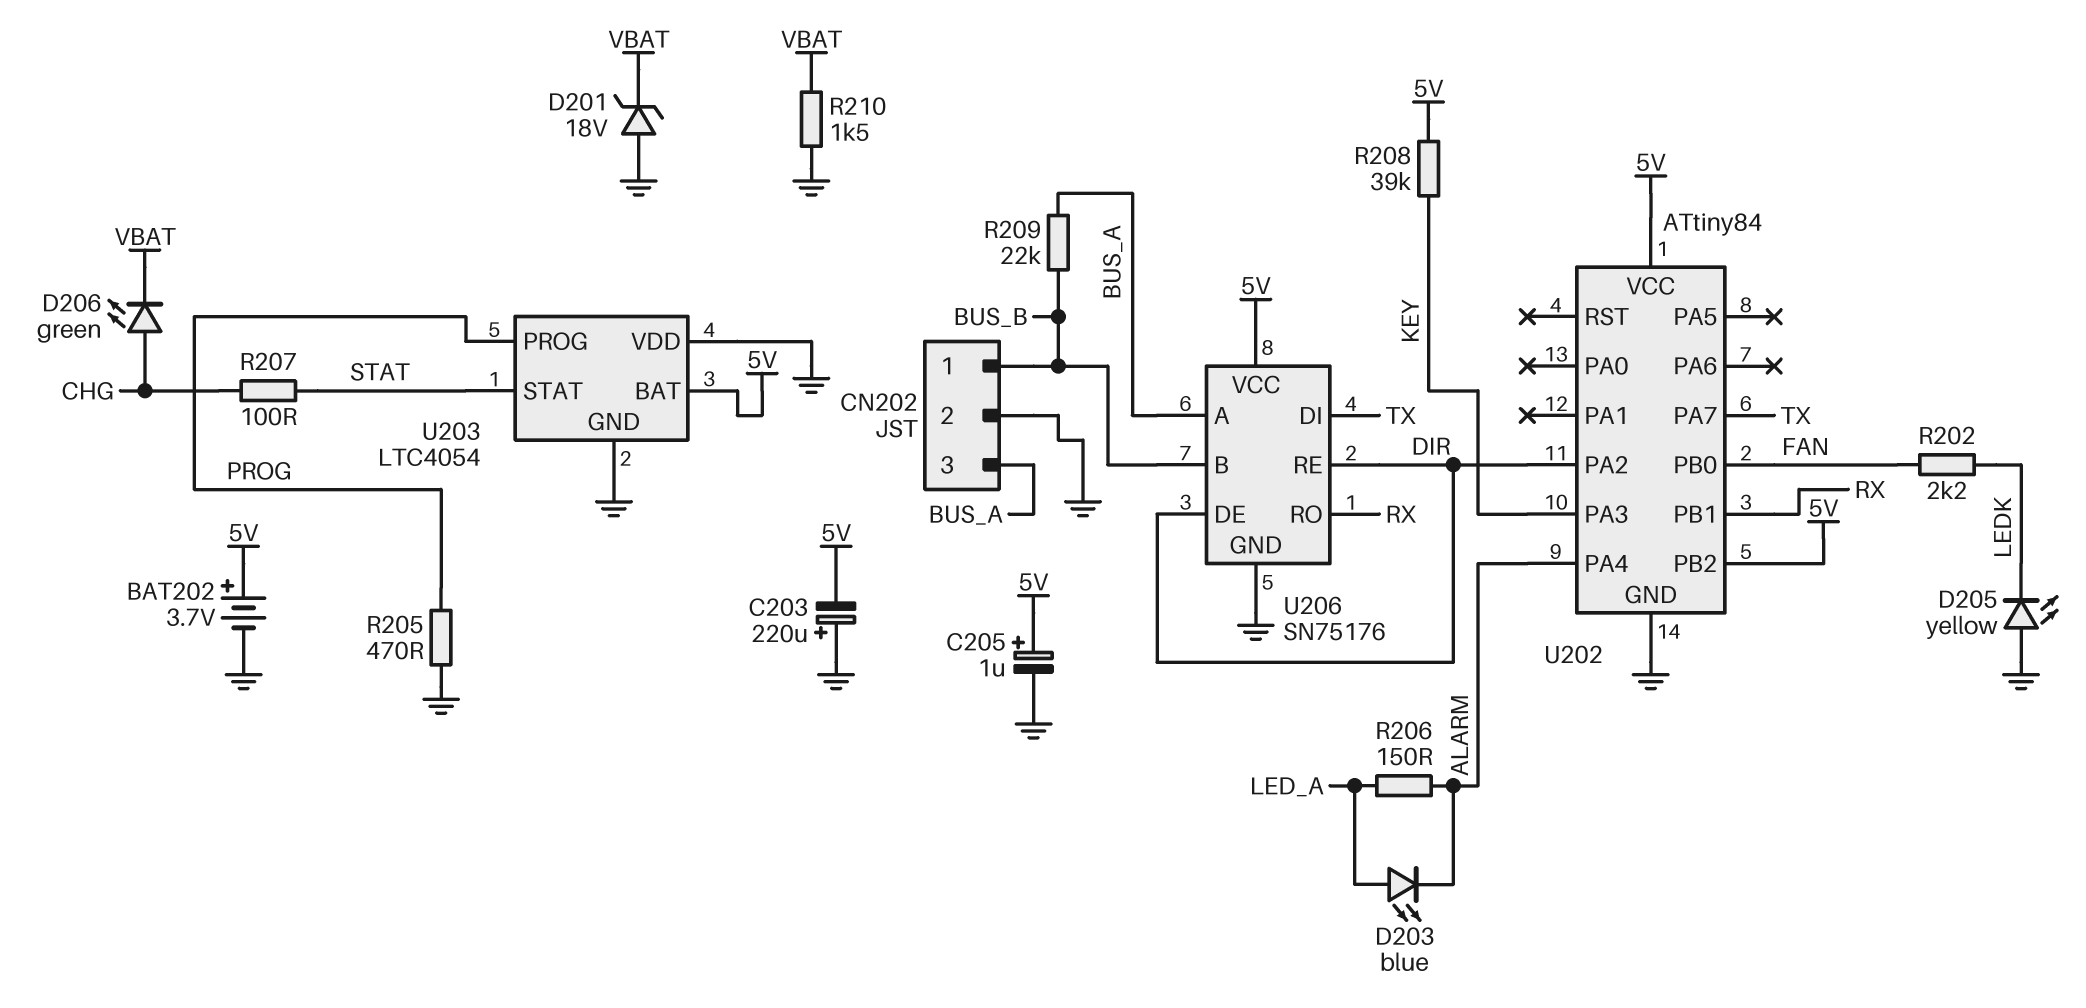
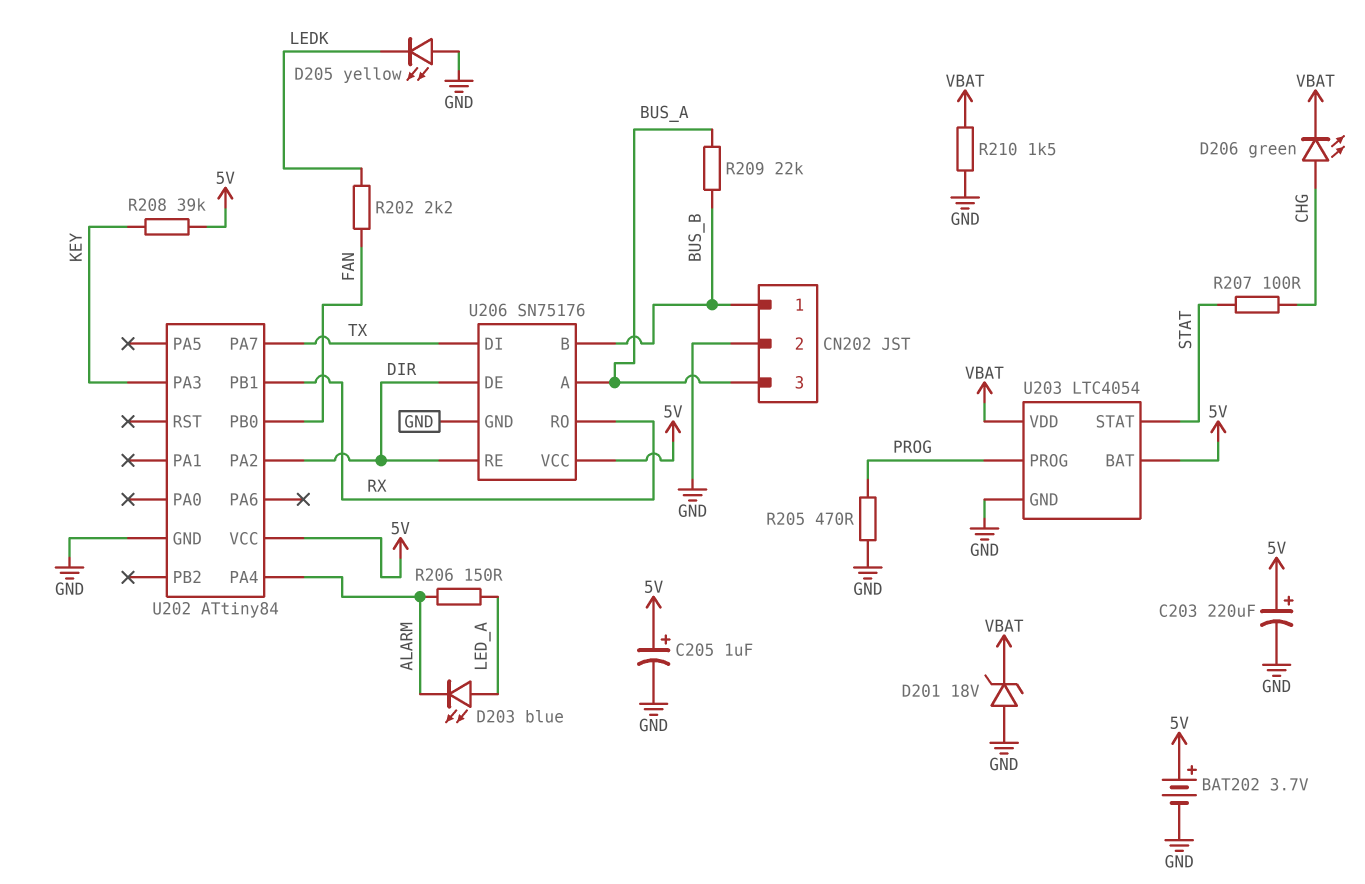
C203: 220uF (plus GND, minus 5V) -> 220uF (plus 5V, minus GND)
U202 pin PB2: 5V -> none
U203 pin VDD: GND -> VBAT

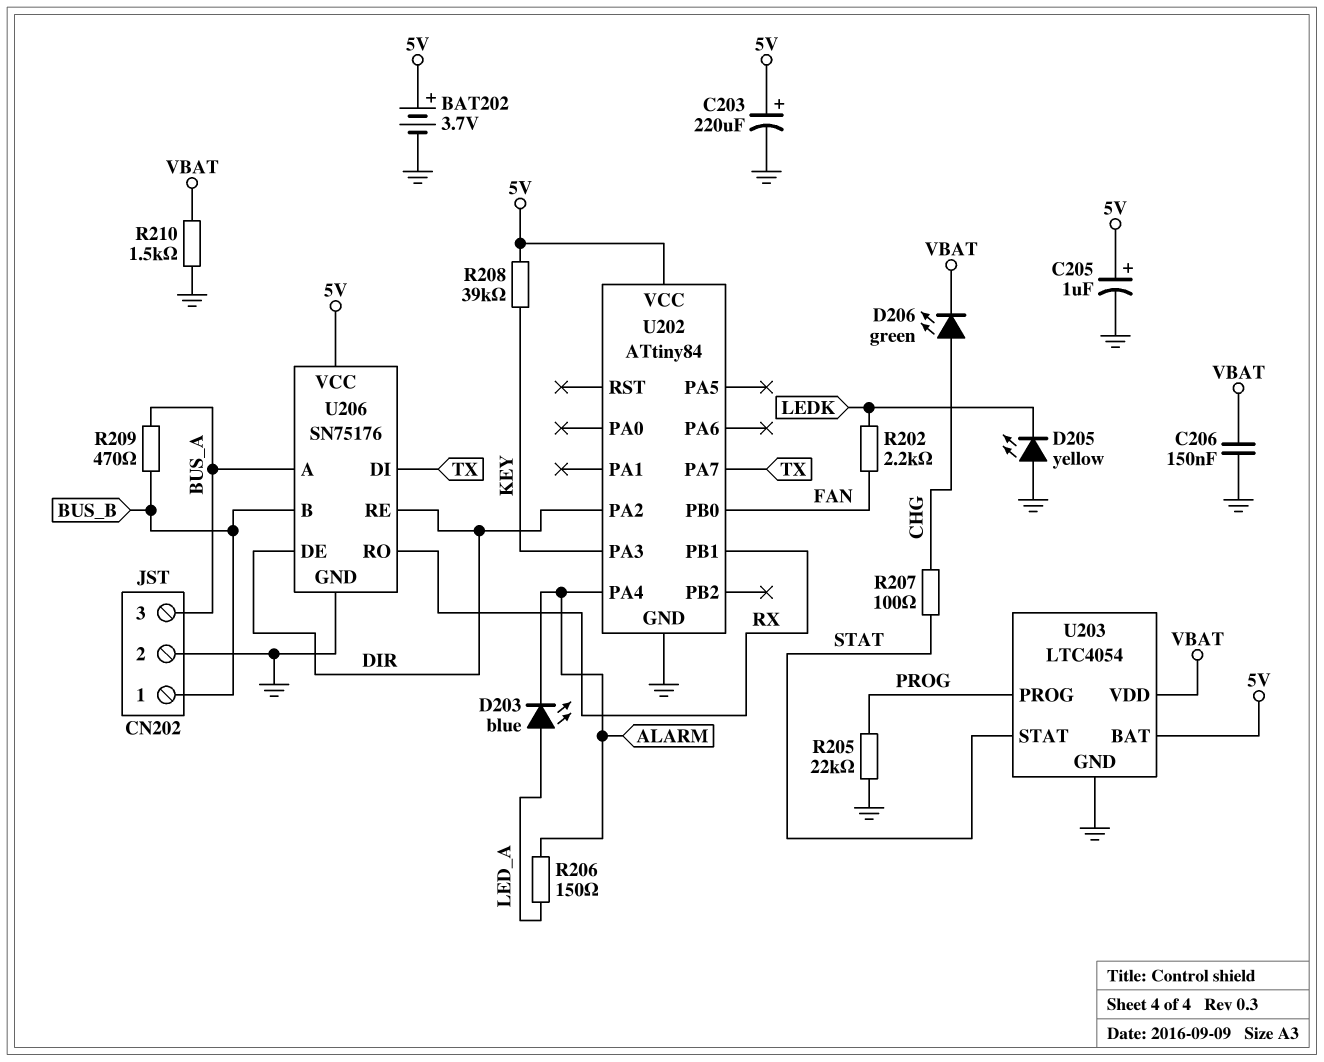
C206: none -> 150nF (GND, VBAT)
D201: zener 18V (A GND, K VBAT) -> none
R205: 470 (GND, PROG) -> 22k (GND, PROG)
R209: 22k (BUS_A, BUS_B) -> 470 (BUS_A, BUS_B)

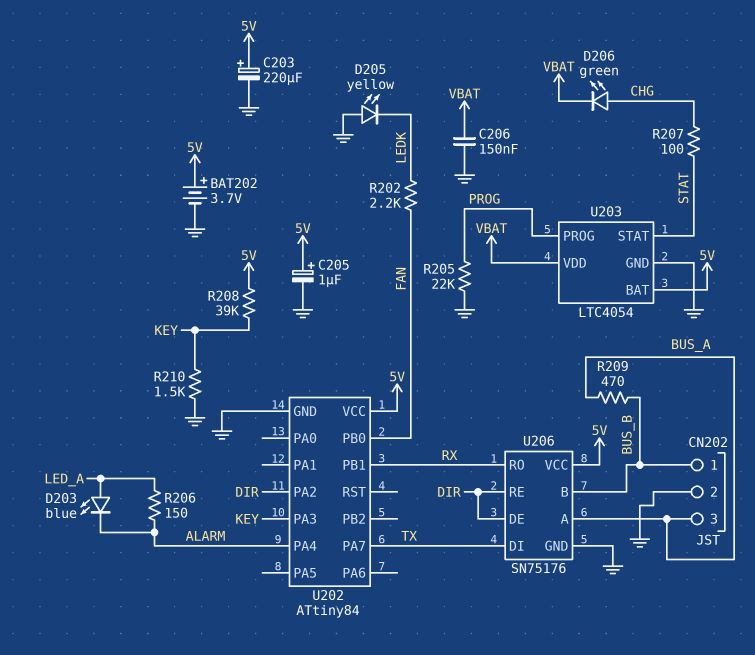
R210: 1.5k (GND, VBAT) -> 1.5k (GND, KEY)

